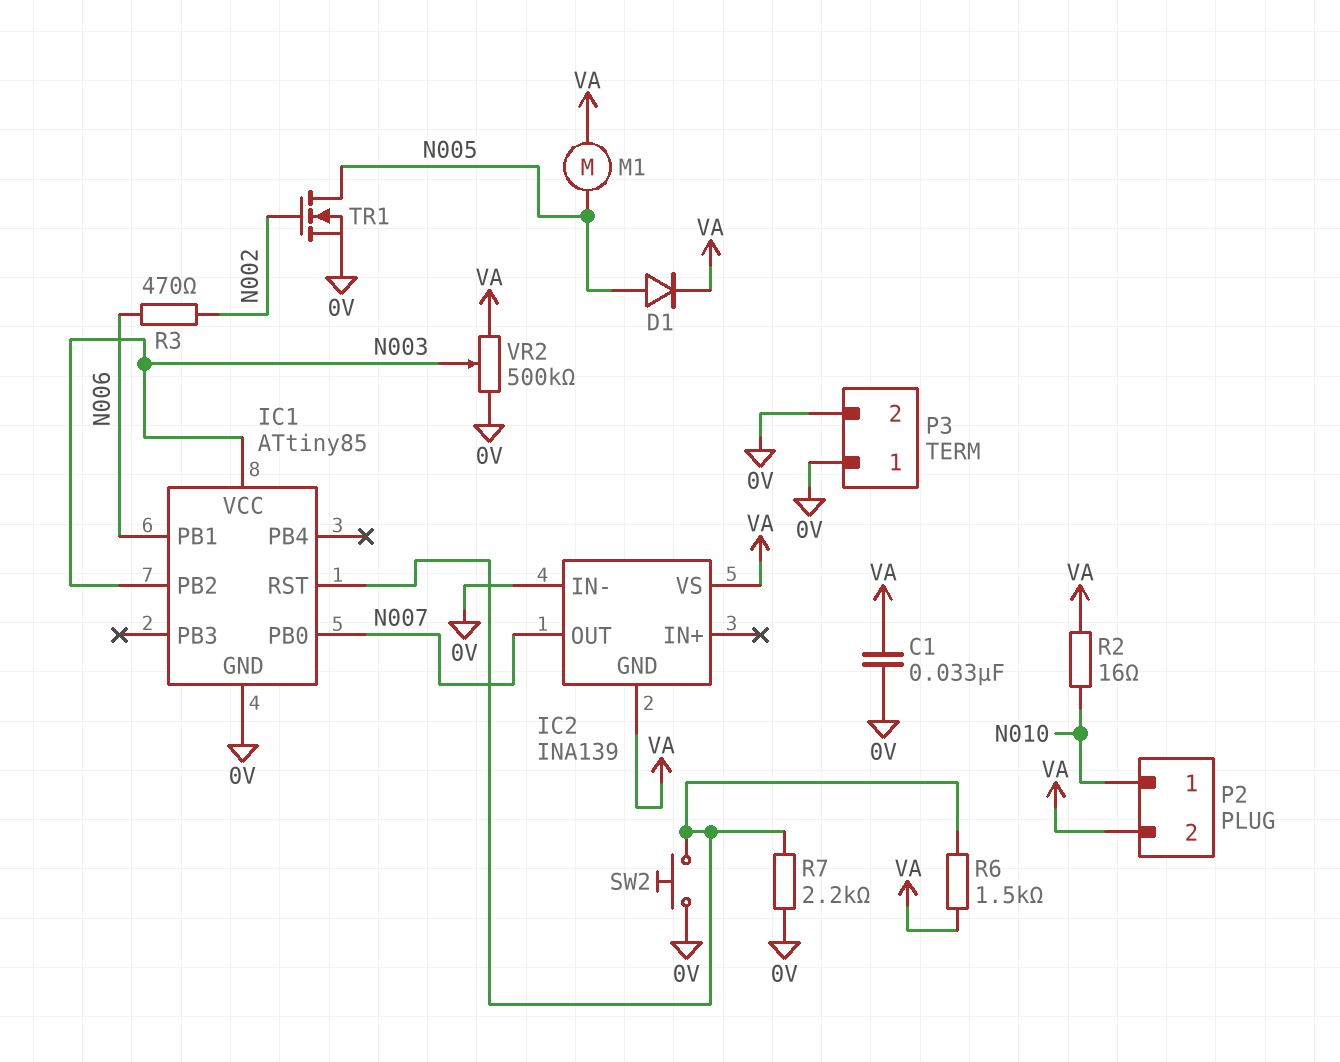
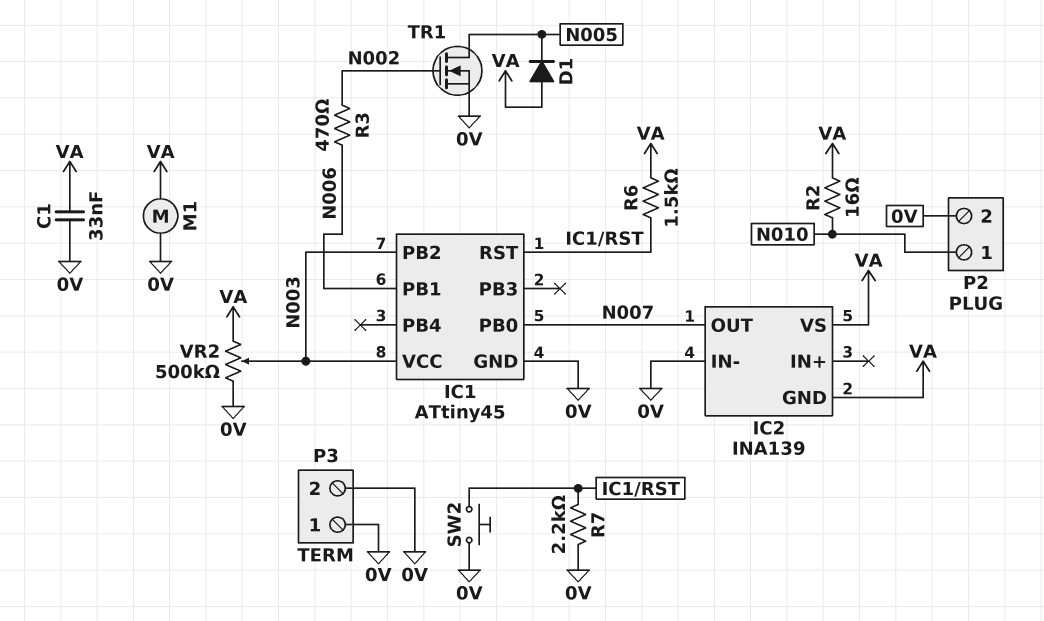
D1: diode (A N005, K VA) -> diode (A VA, K N005)
IC1: ATtiny85 -> ATtiny45
M1: motor (N005, VA) -> motor (0V, VA)
P2 pin 2: VA -> 0V

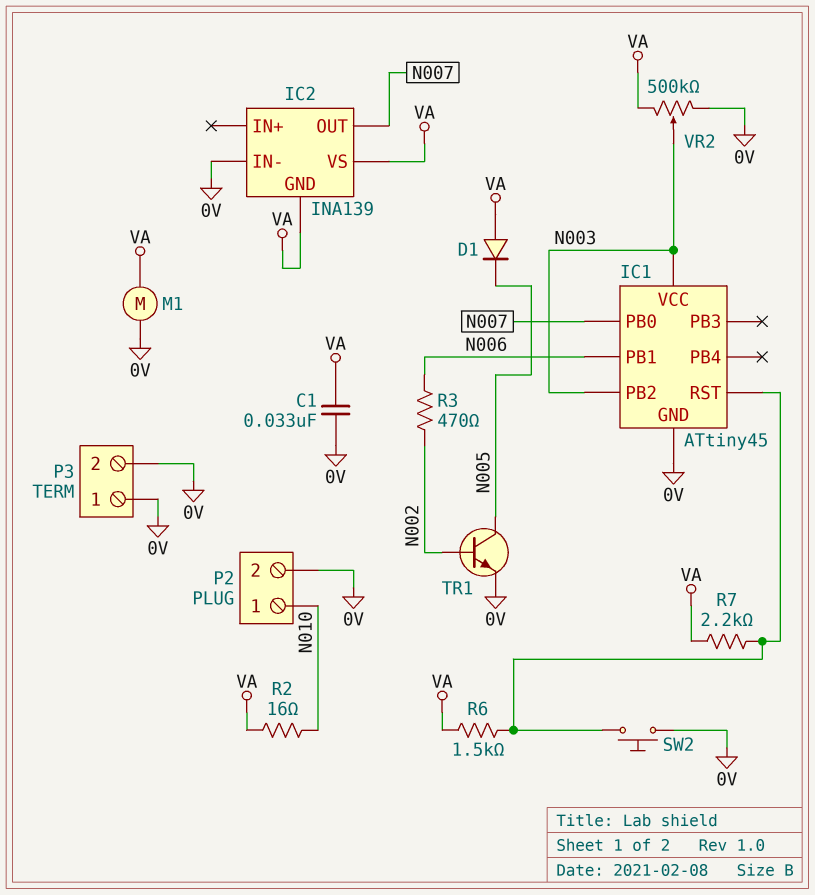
R7: 2.2k (0V, IC1/RST) -> 2.2k (IC1/RST, VA)
TR1: NMOS (G N002, D N005, S 0V) -> NPN (B N002, C N005, E 0V)

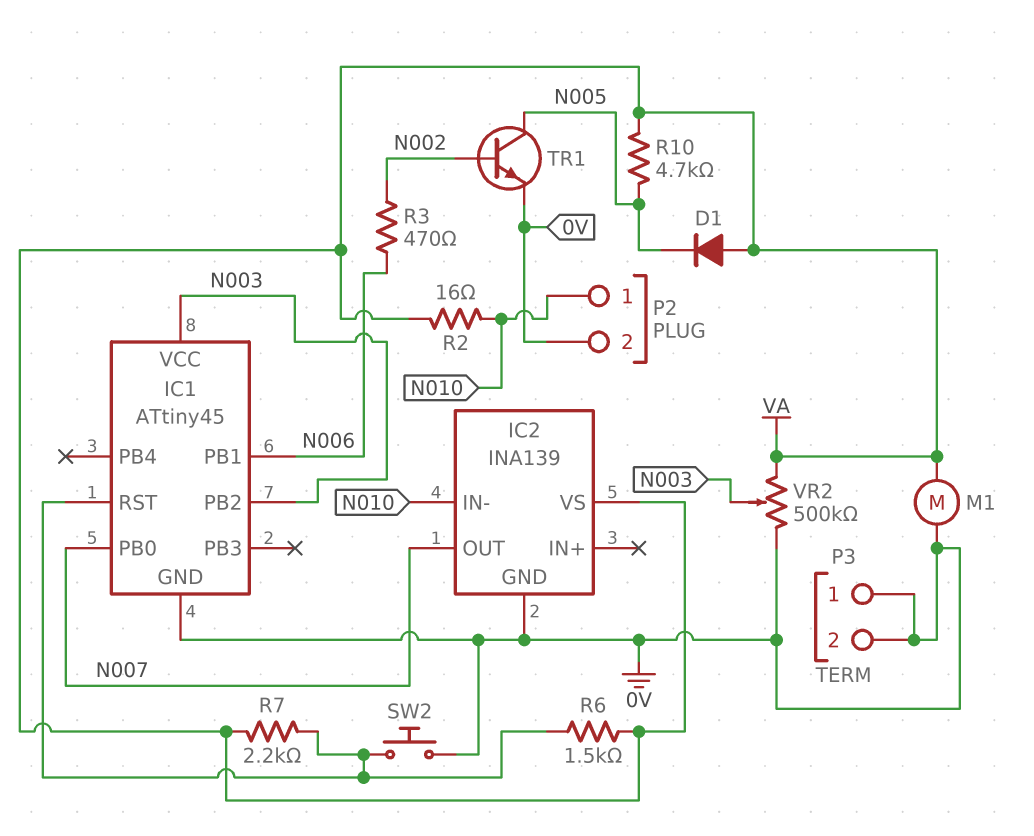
C1: 33nF (0V, VA) -> none
IC2 pin GND: VA -> 0V
IC2 pin IN-: 0V -> N010
R10: none -> 4.7k (N005, VA)

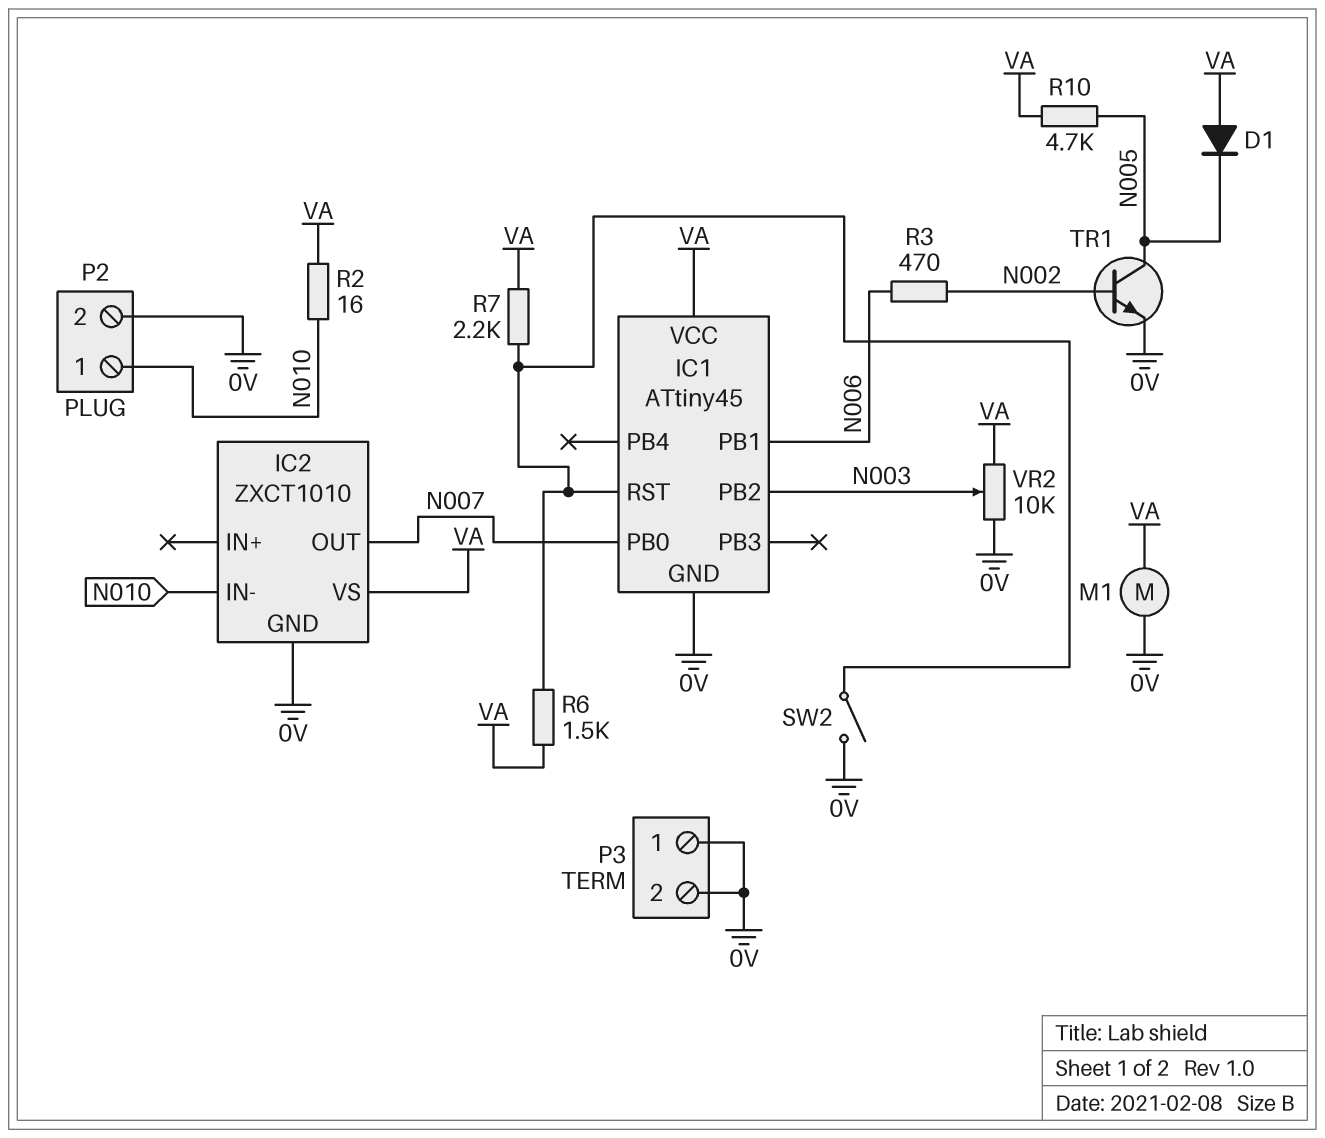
IC1 pin VCC: N003 -> VA
IC2: INA139 -> ZXCT1010
SW2: button (0V, IC1/RST) -> switch (0V, IC1/RST)
VR2: 500k (0V, VA, wiper N003) -> 10k (0V, VA, wiper N003)

